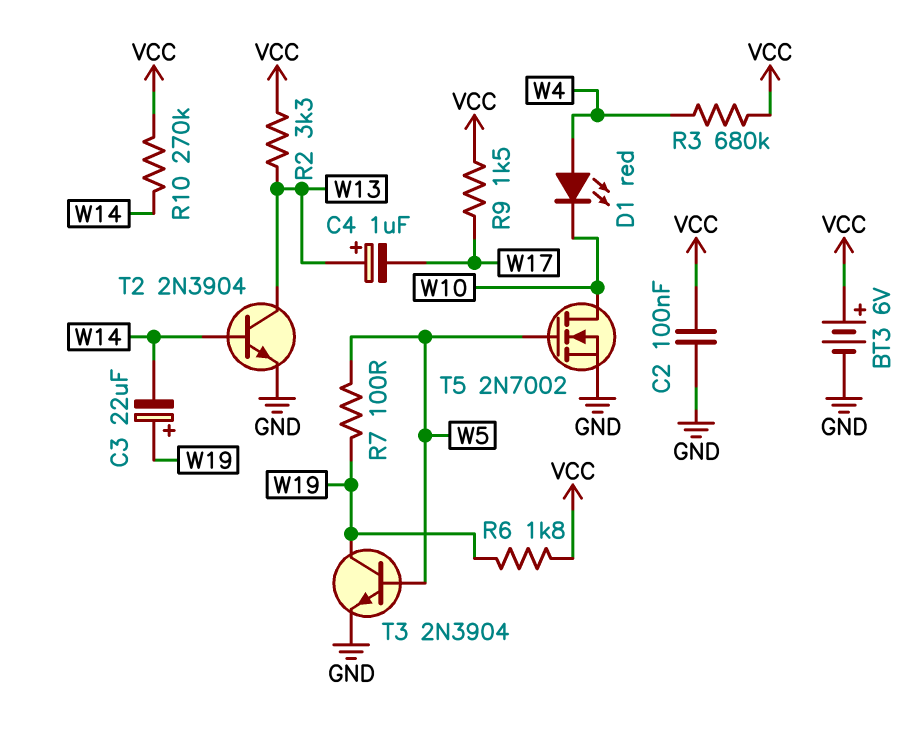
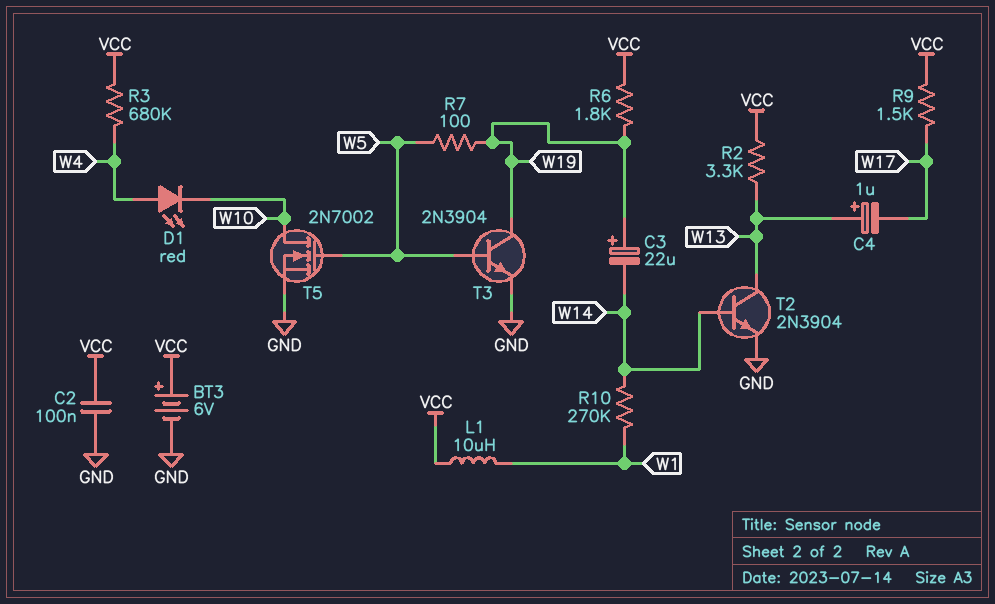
L1: none -> 10uH (VCC, W1)
R10: 270k (VCC, W14) -> 270k (W1, W14)

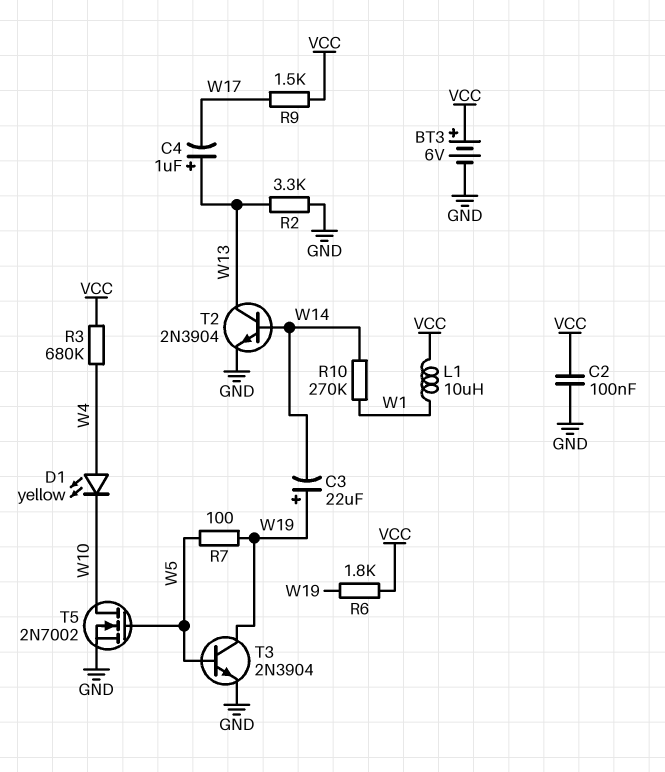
D1: LED red (A W4, K W10) -> LED yellow (A W4, K W10)
R2: 3.3k (VCC, W13) -> 3.3k (GND, W13)

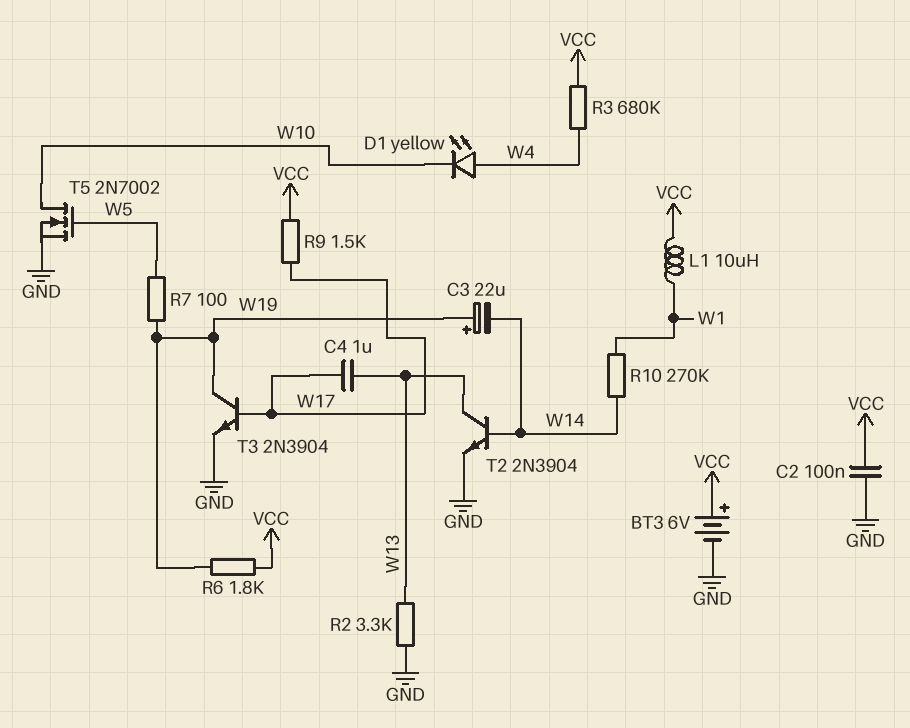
C4: 1uF (plus W13, minus W17) -> 1uF (W13, W17)
T3: NPN 2N3904 (B W5, C W19, E GND) -> NPN 2N3904 (B W17, C W19, E GND)

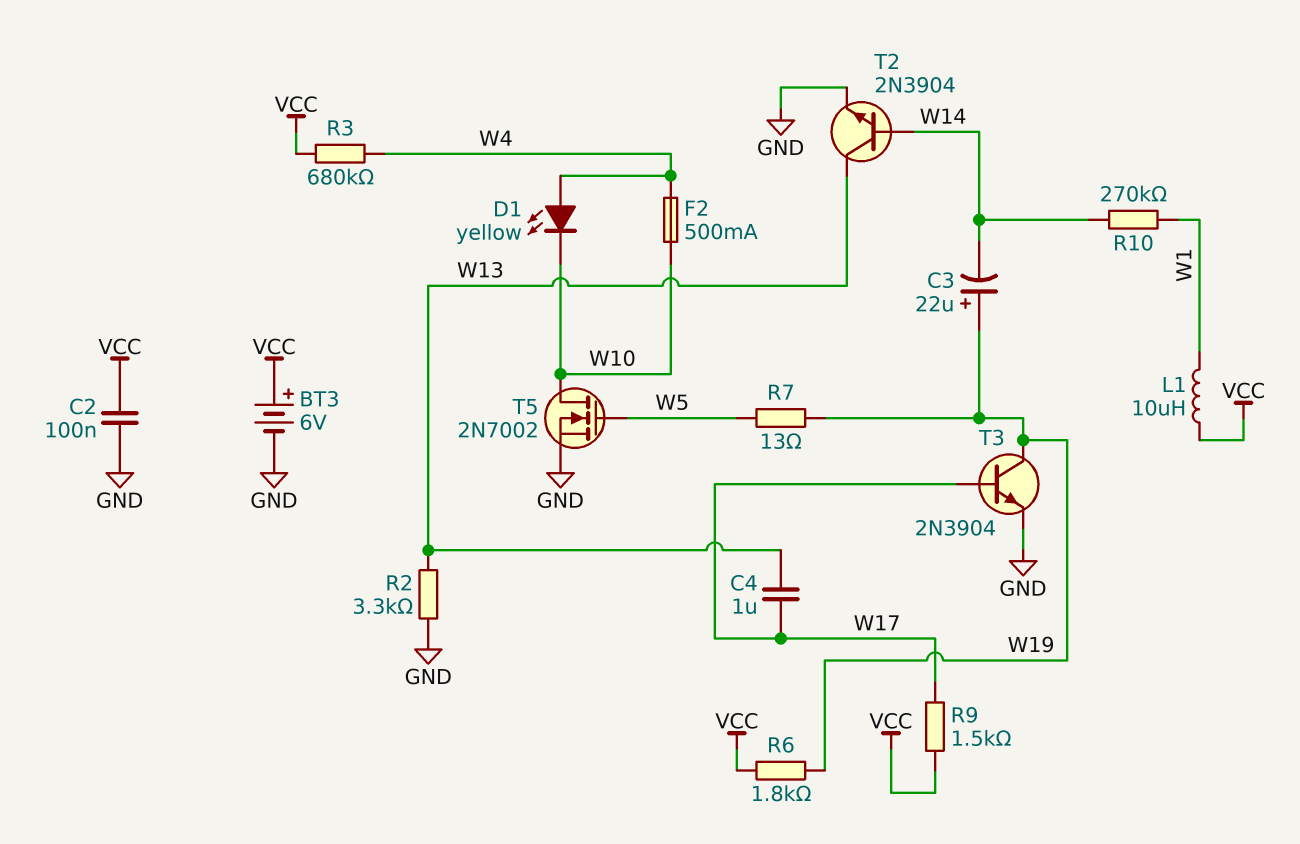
F2: none -> 500mA (W4, W10)
R7: 100 (W5, W19) -> 13 (W5, W19)

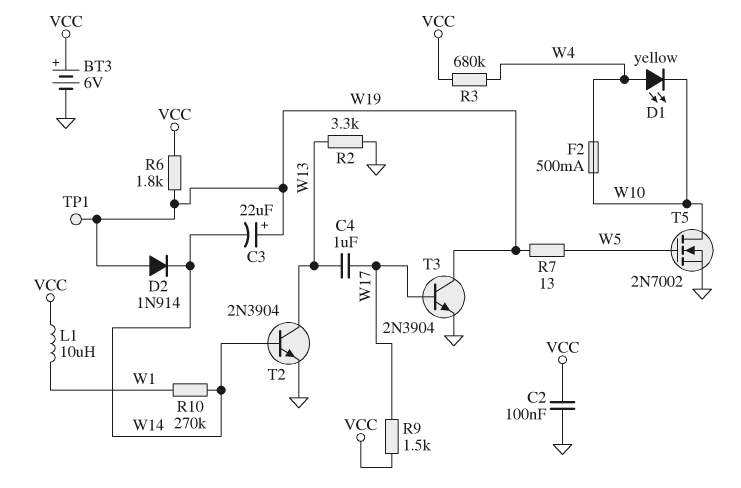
D2: none -> diode 1N914 (A W19, K W14)
TP1: none -> test point (W19)

